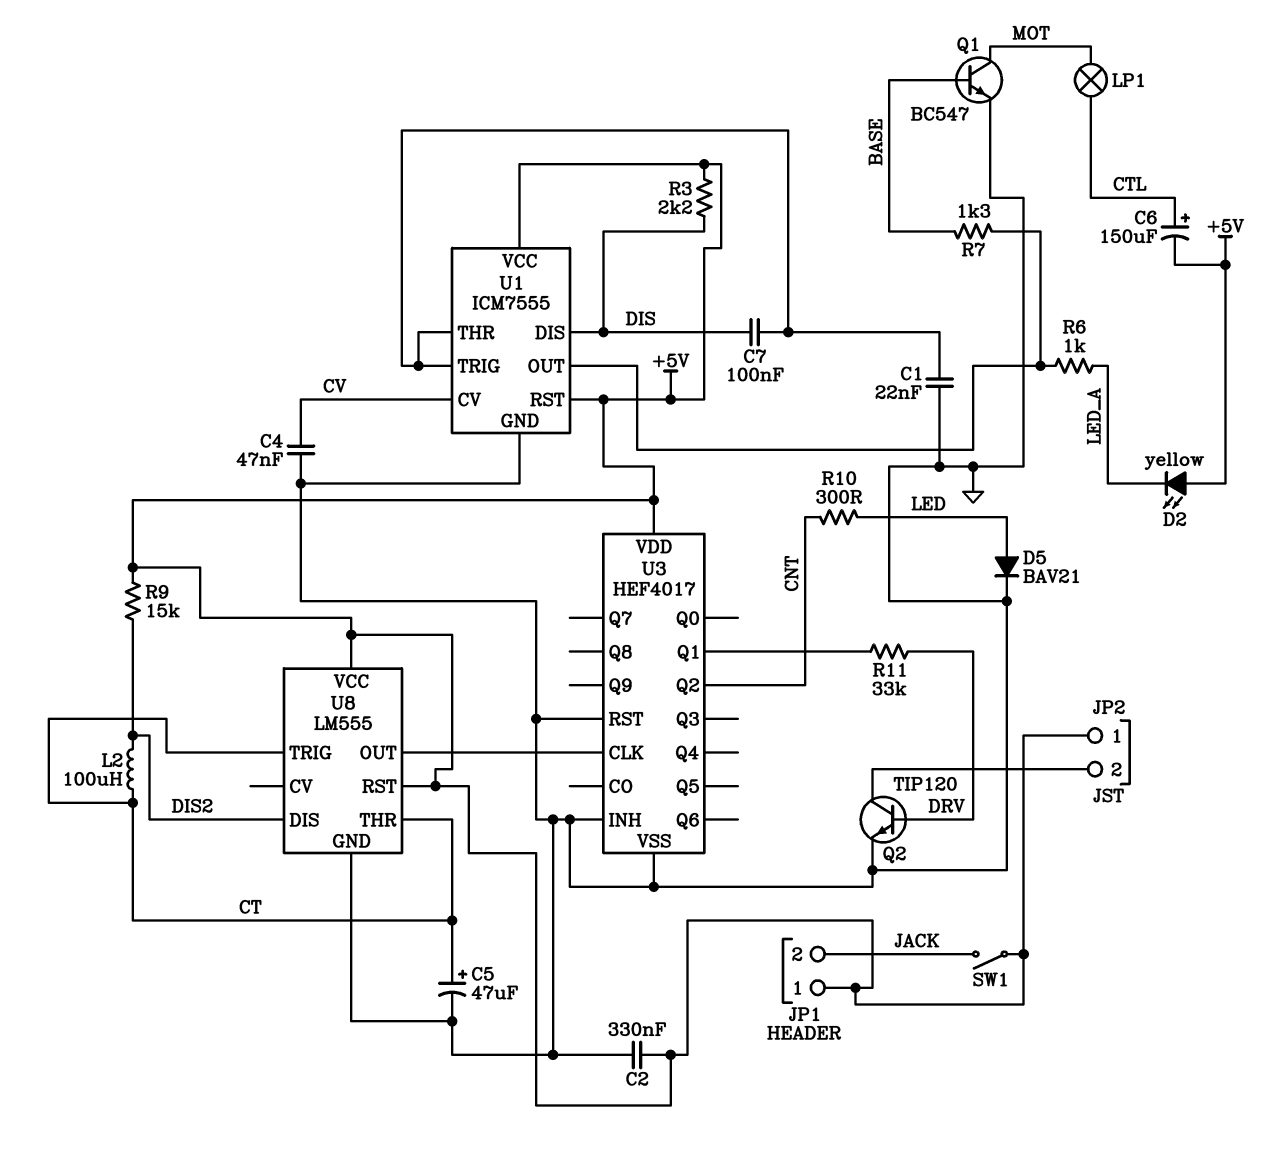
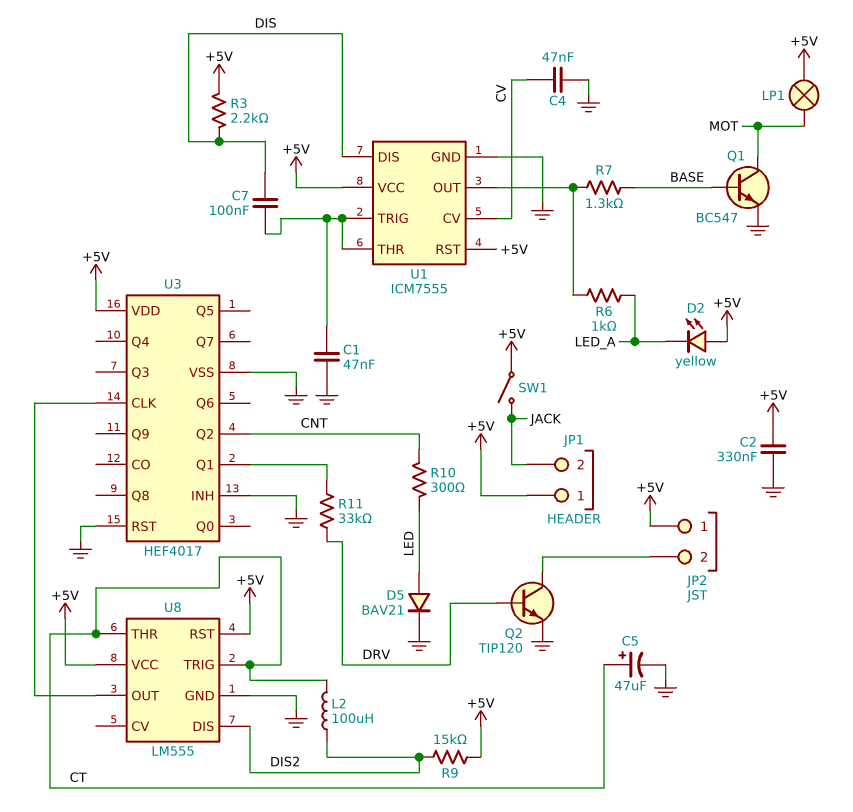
C1: 22nF (GND, U1/THR) -> 47nF (GND, U1/THR)
C6: 150uF (plus CTL, minus +5V) -> none
LP1: lamp (CTL, MOT) -> lamp (+5V, MOT)

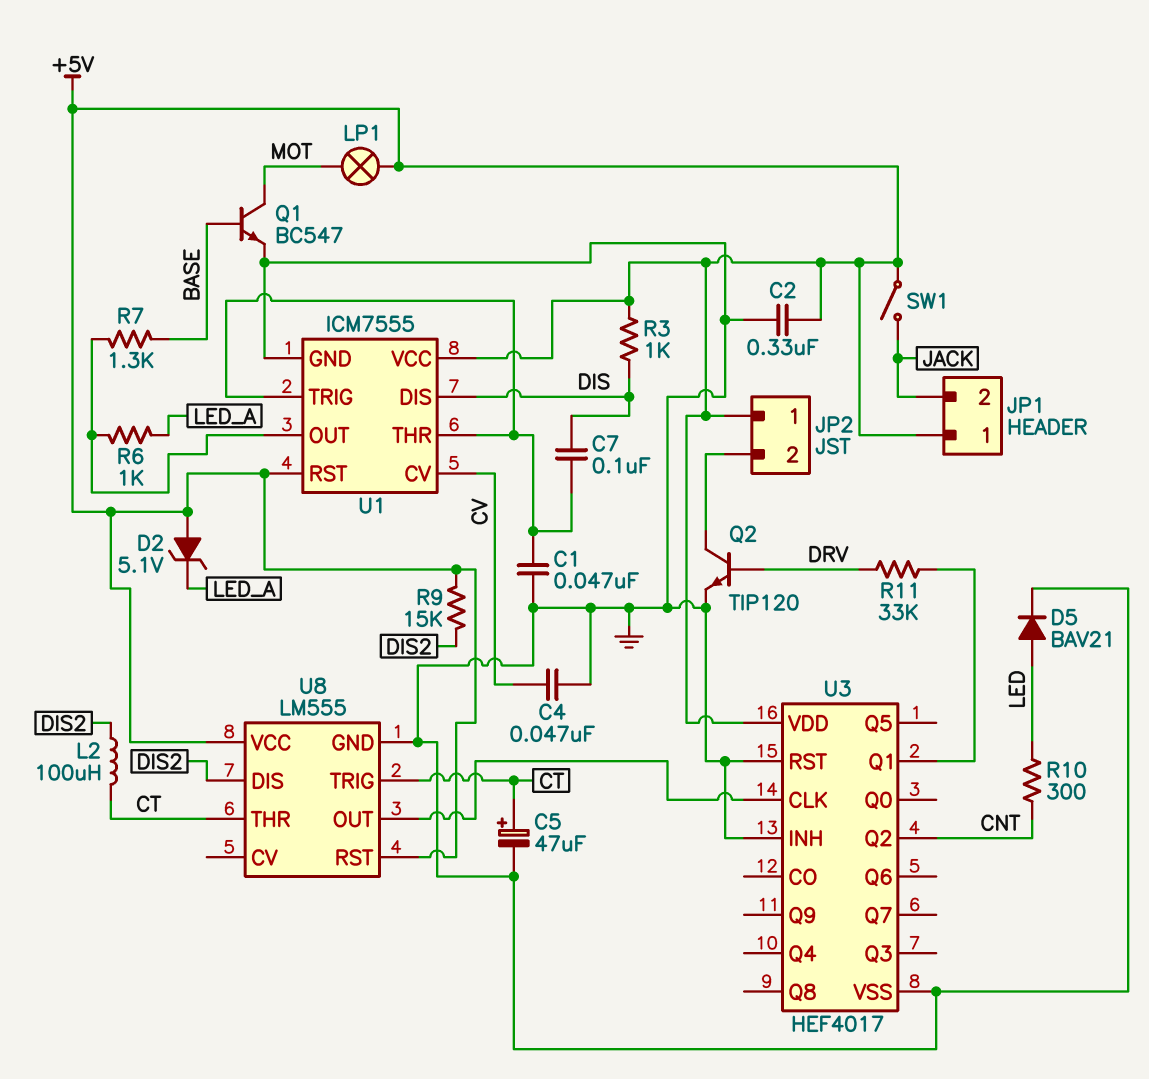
D2: LED yellow (A +5V, K LED_A) -> zener 5.1V (A +5V, K LED_A)
R3: 2.2k (+5V, DIS) -> 1k (+5V, DIS)

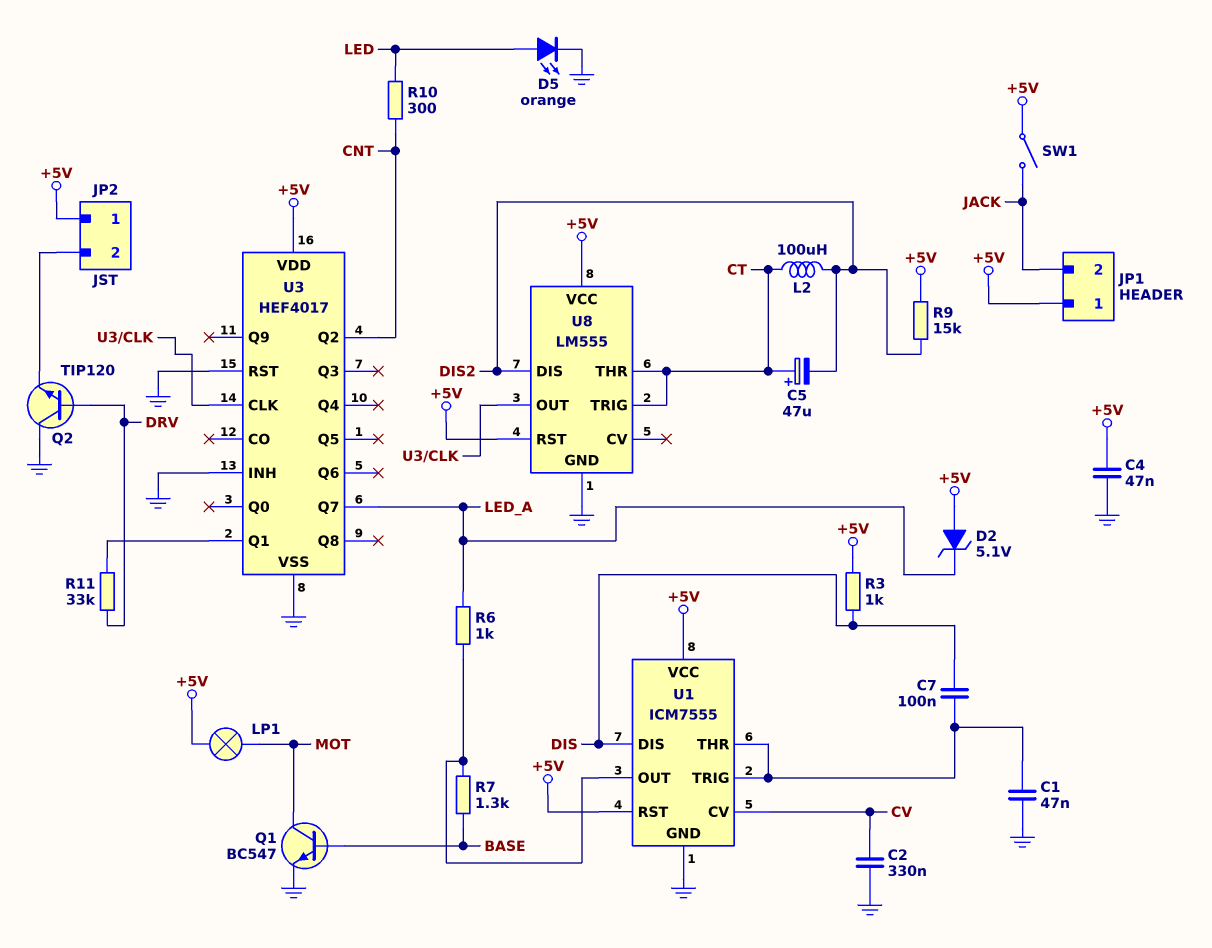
C2: 330nF (+5V, GND) -> 330nF (CV, GND)
C4: 47nF (CV, GND) -> 47nF (+5V, GND)
C5: 47uF (plus CT, minus GND) -> 47uF (plus CT, minus DIS2)
D5: diode BAV21 (A LED, K GND) -> LED orange (A LED, K GND)
Q2: NPN TIP120 (B DRV, C JP2/2, E GND) -> NPN TIP120 (B DRV, C GND, E JP2/2)
U3 pin Q7: none -> LED_A

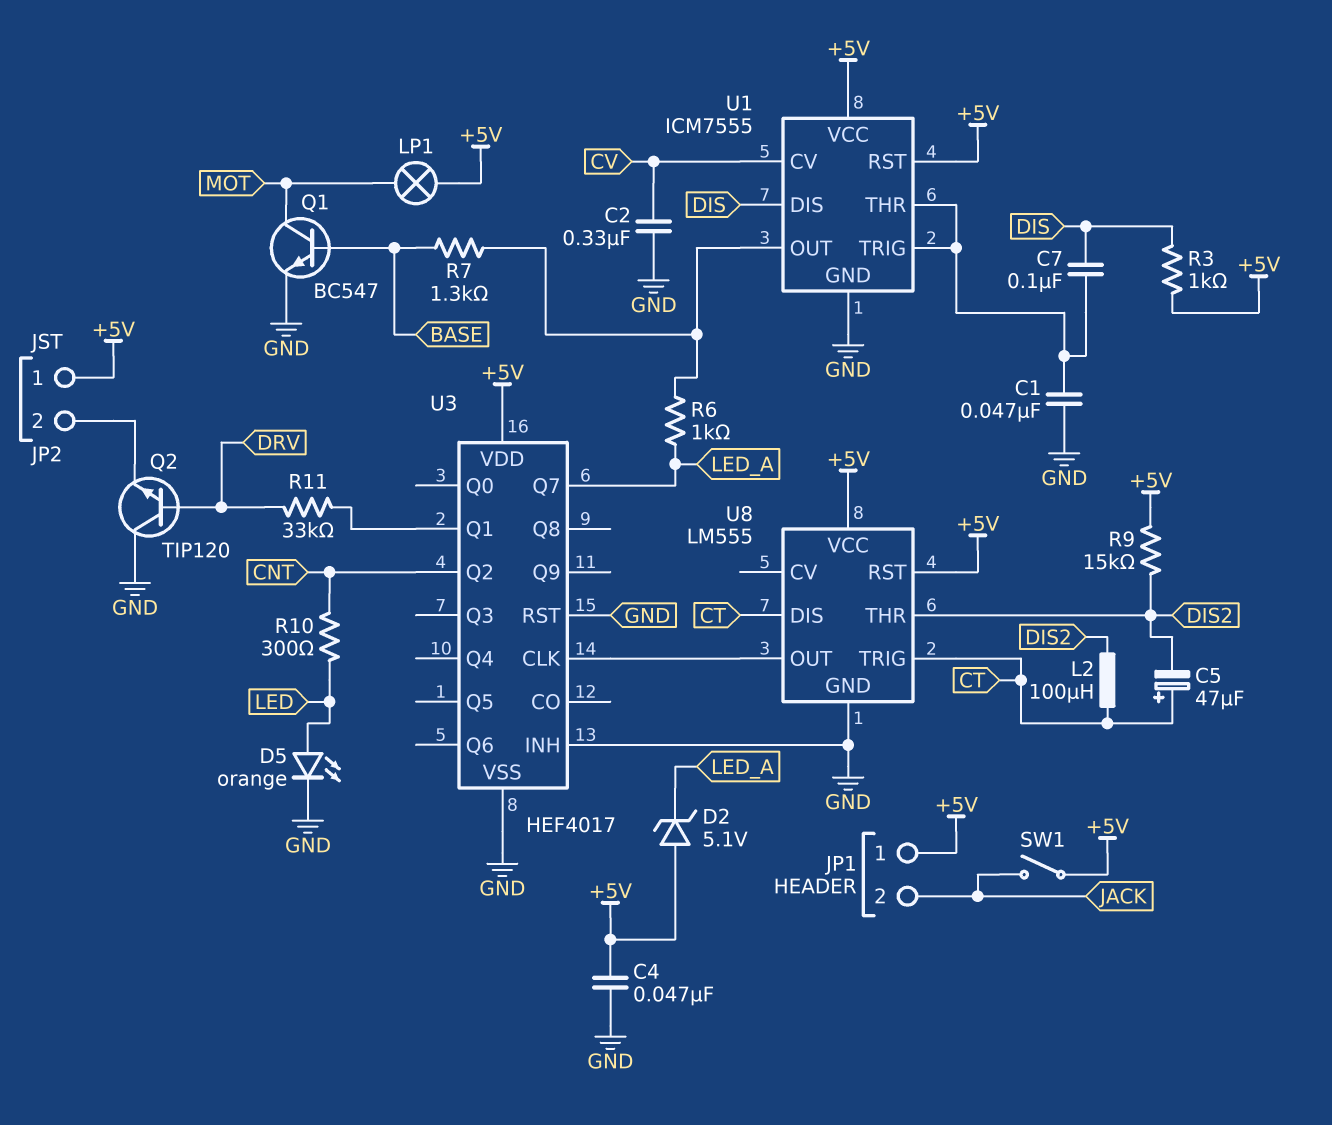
U8 pin DIS: DIS2 -> CT
U8 pin THR: CT -> DIS2

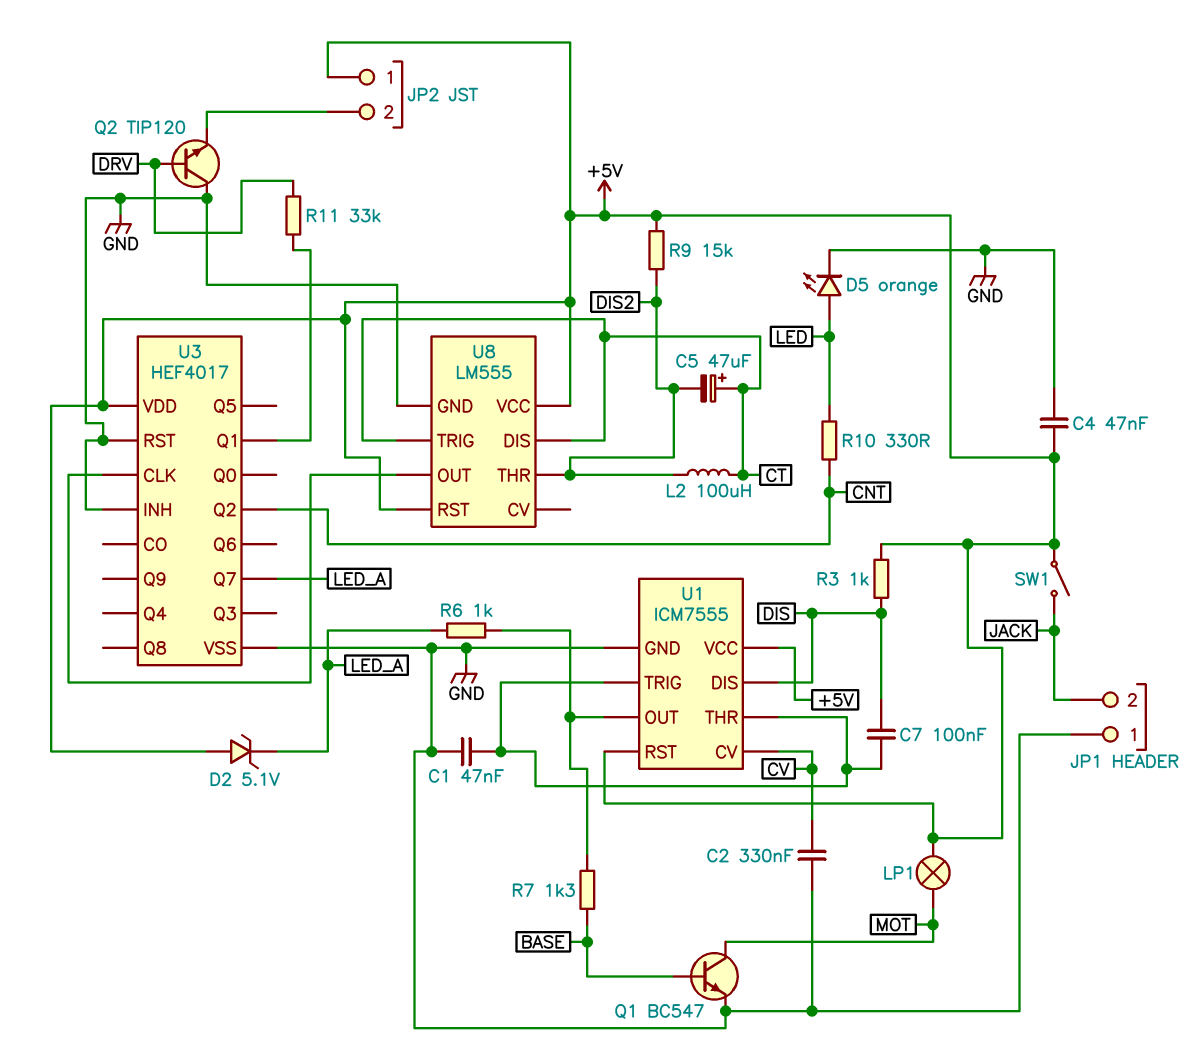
JP1 pin 1: +5V -> GND
R10: 300 (CNT, LED) -> 330 (CNT, LED)

